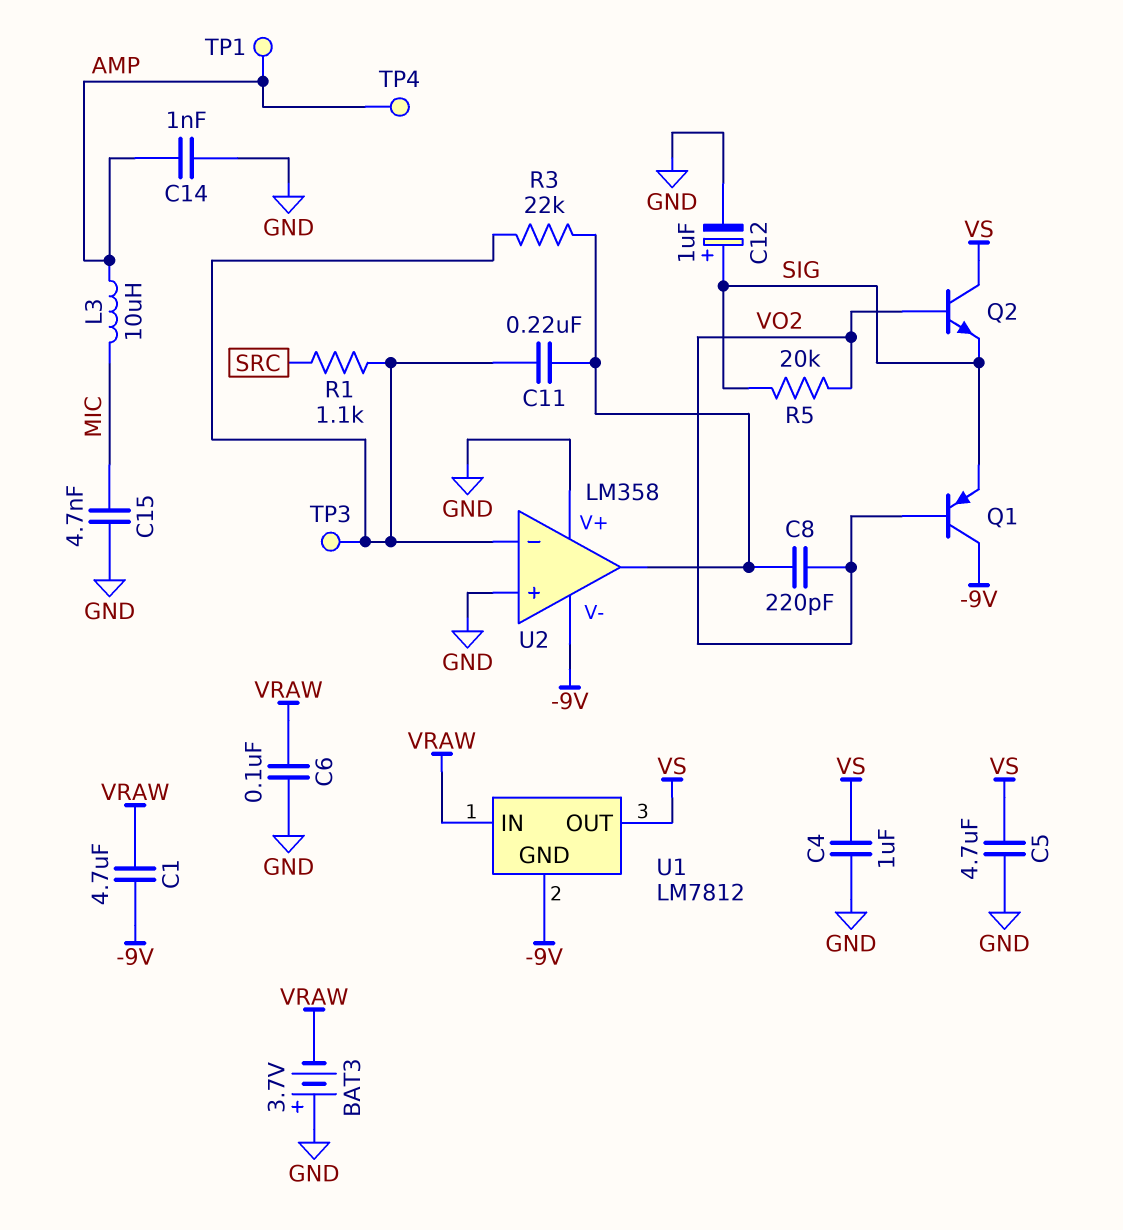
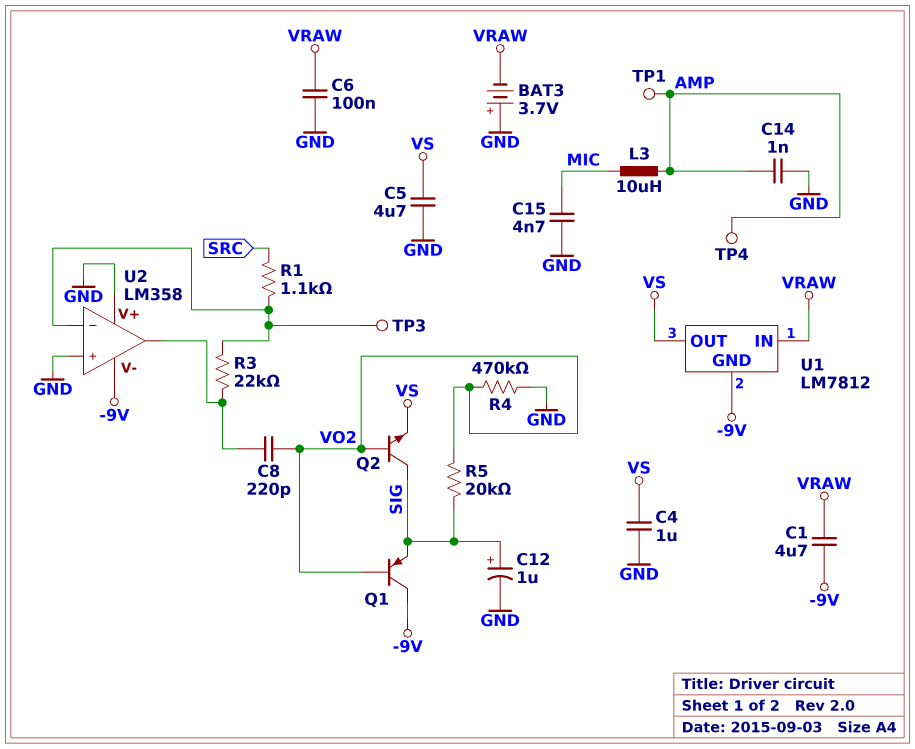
C11: 220nF (U2/in-, U2/out) -> none
Q2: NPN (B VO2, C VS, E SIG) -> NPN (B VO2, C SIG, E VS)
R4: none -> 470k (GND, VO2)

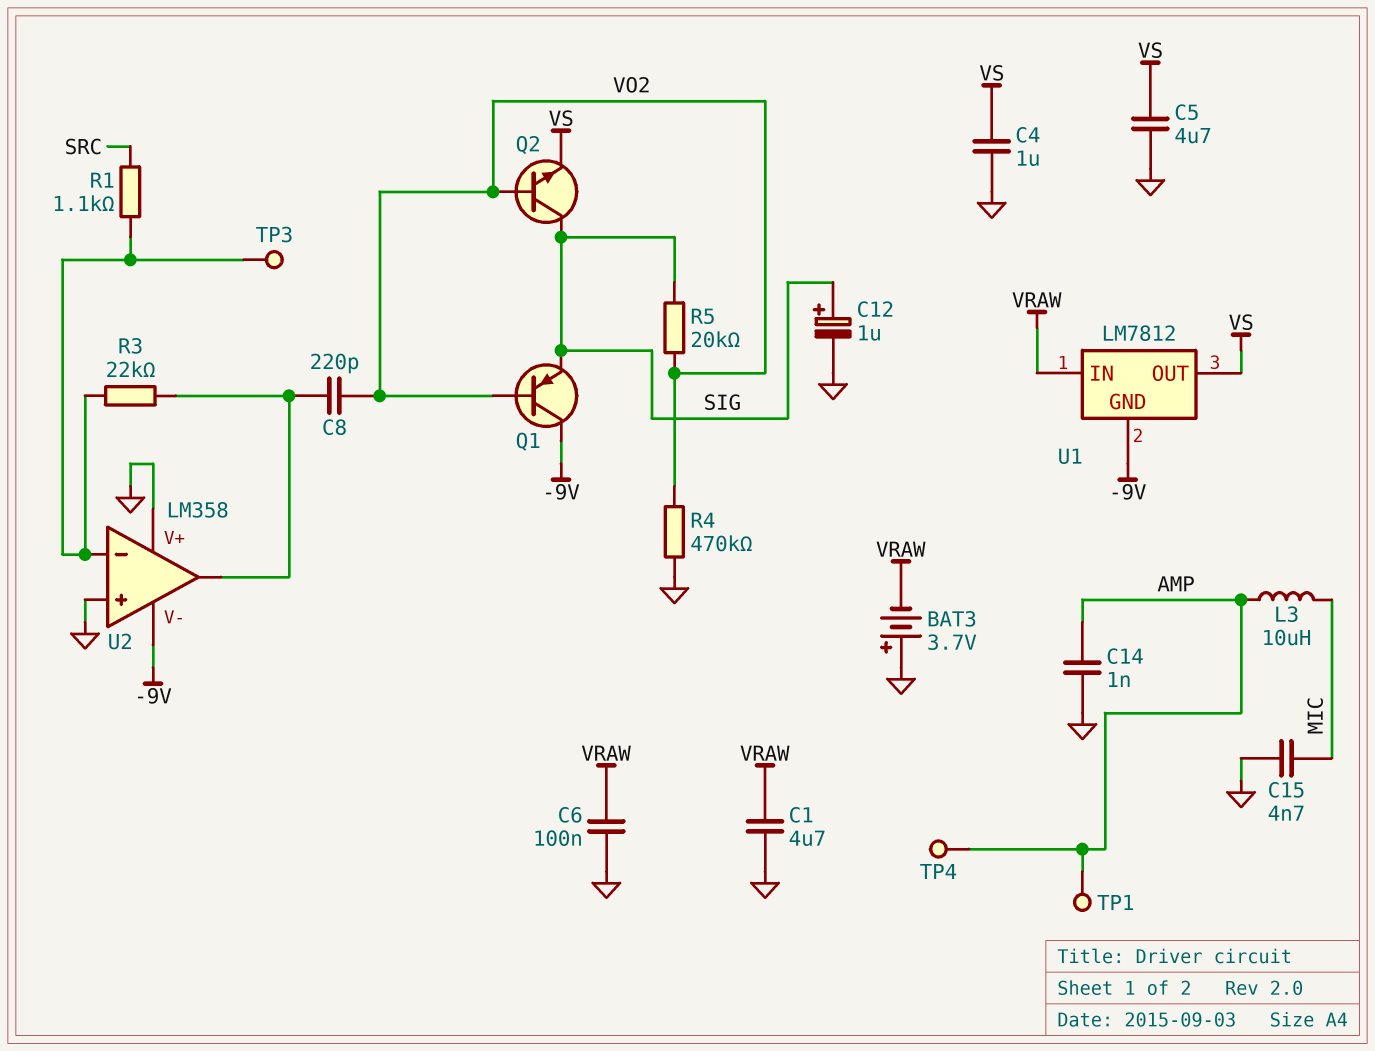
C1: 4.7uF (-9V, VRAW) -> 4.7uF (GND, VRAW)

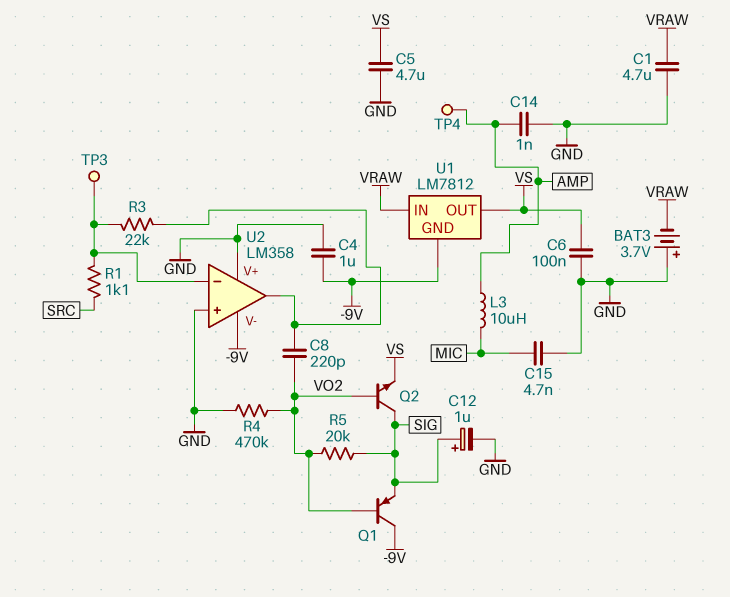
C4: 1uF (GND, VS) -> 1uF (-9V, GND)
C6: 100nF (GND, VRAW) -> 100nF (GND, VS)
TP1: test point (AMP) -> none

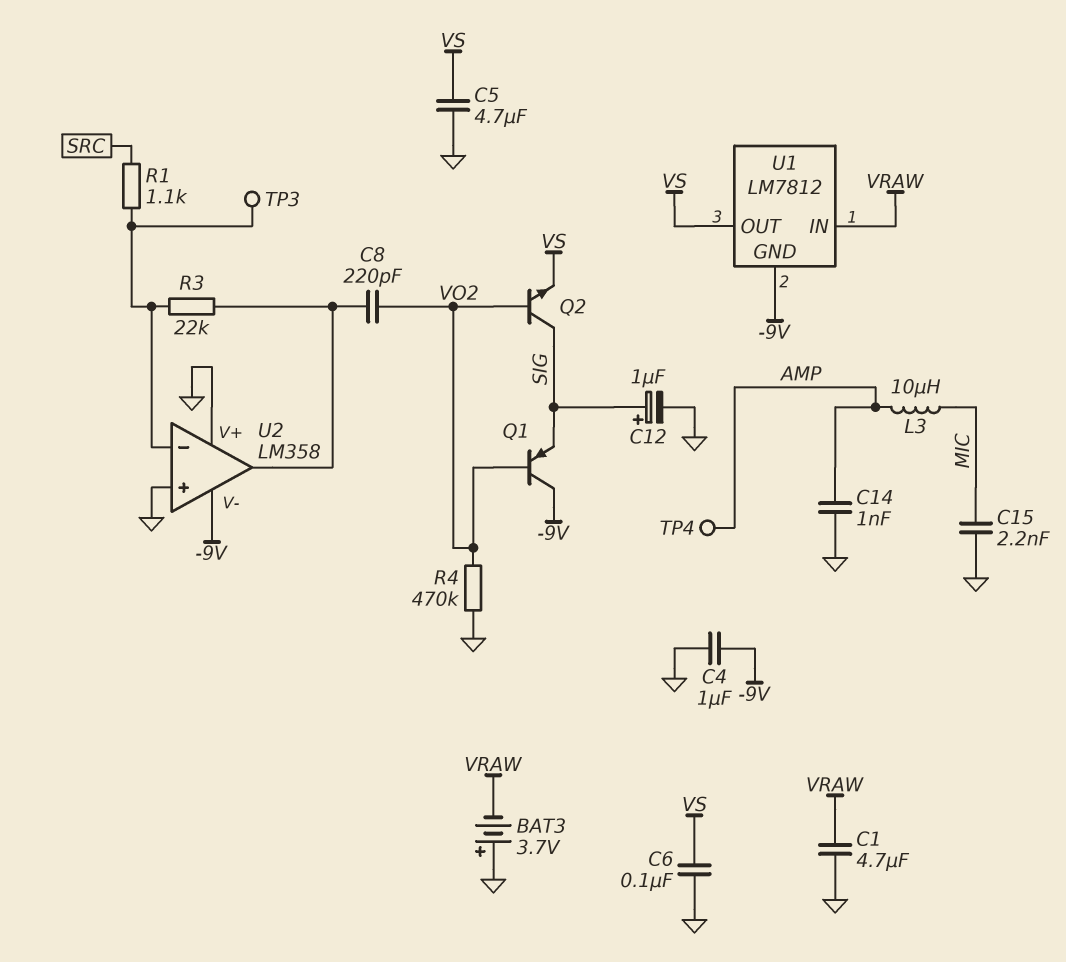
C15: 4.7nF (GND, MIC) -> 2.2nF (GND, MIC)
R5: 20k (SIG, VO2) -> none

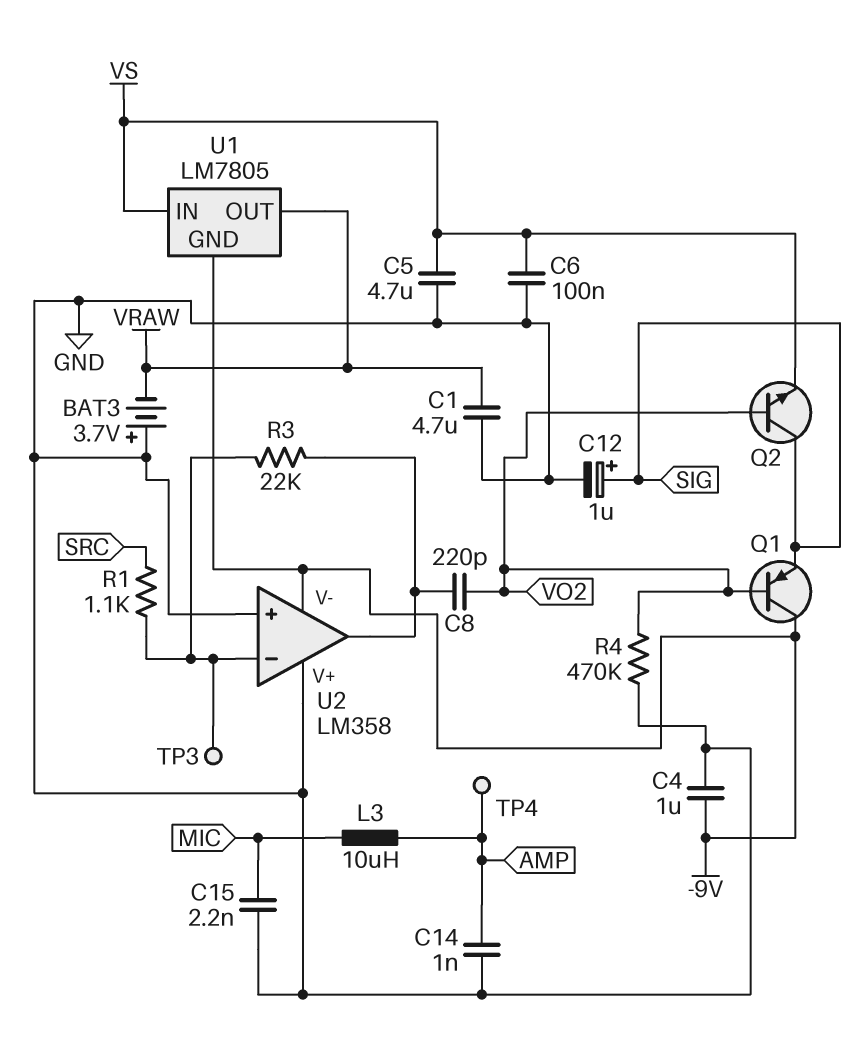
U1: LM7812 -> LM7805
U1 pin IN: VRAW -> VS
U1 pin OUT: VS -> VRAW

